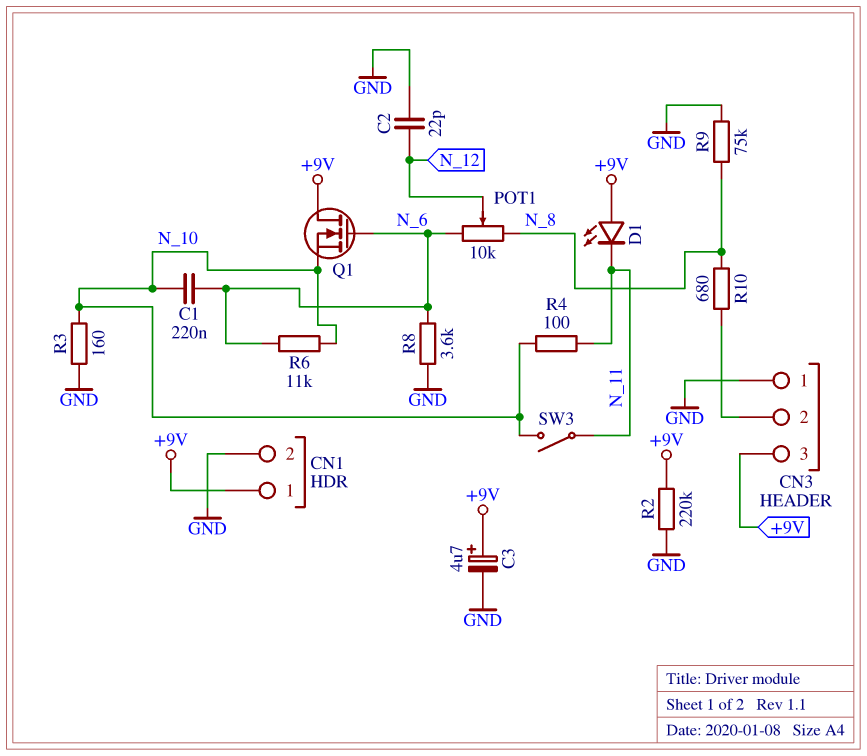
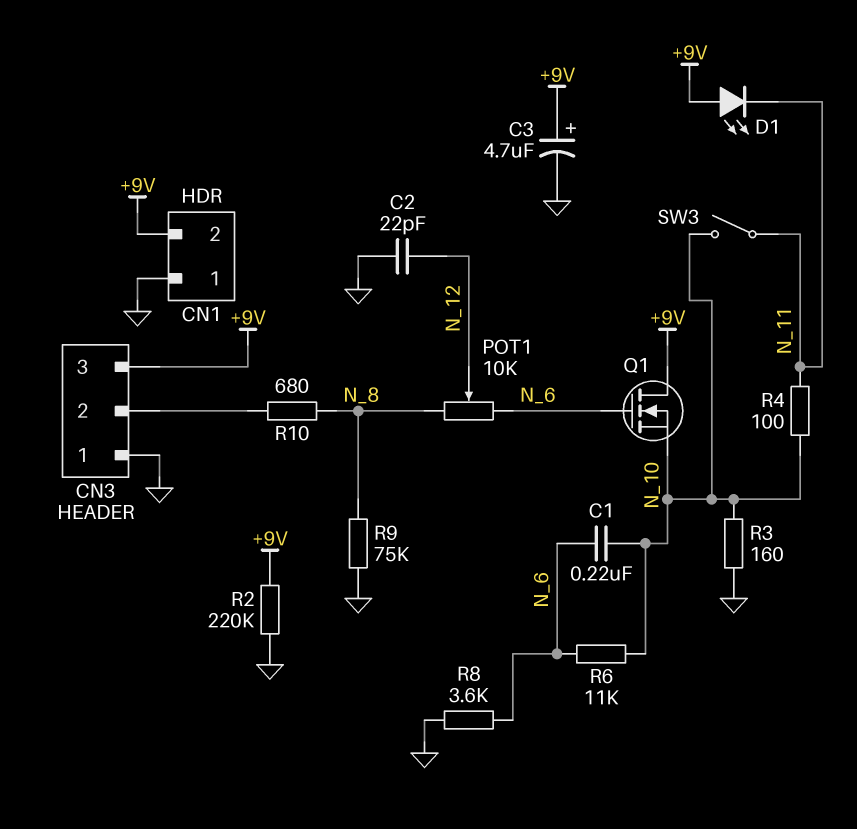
CN1 pin 1: +9V -> GND
CN1 pin 2: GND -> +9V

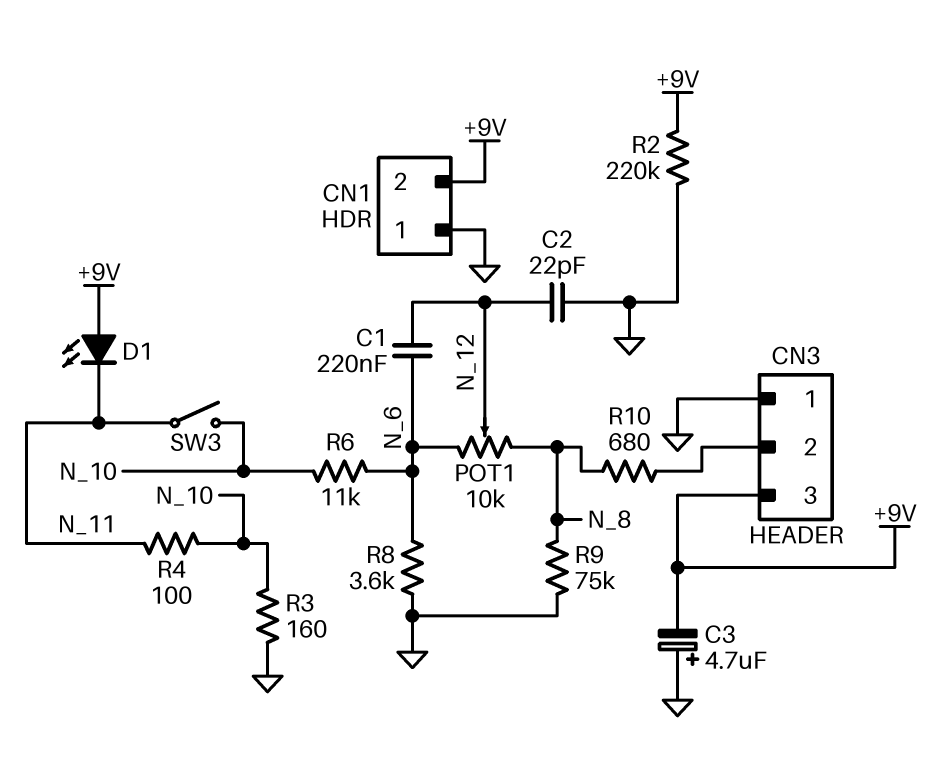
C1: 220nF (N_6, N_10) -> 220nF (N_6, N_12)
C3: 4.7uF (plus +9V, minus GND) -> 4.7uF (plus GND, minus +9V)
Q1: NMOS (G N_6, D +9V, S N_10) -> none

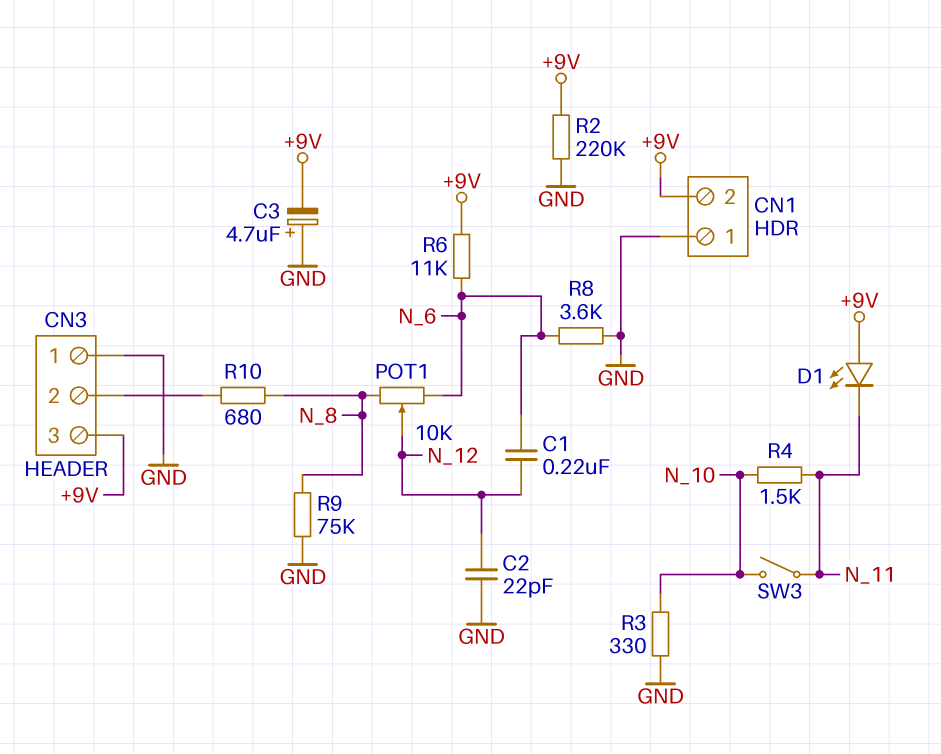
R3: 160 (GND, N_10) -> 330 (GND, N_10)
R4: 100 (N_10, N_11) -> 1.5k (N_10, N_11)
R6: 11k (N_6, N_10) -> 11k (+9V, N_6)

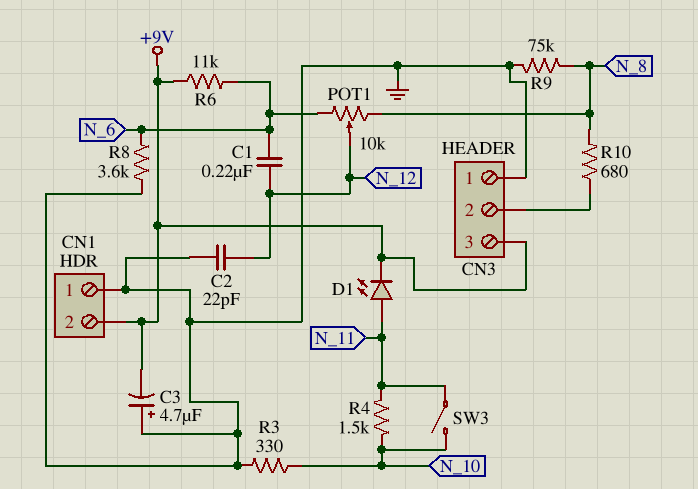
D1: LED (A +9V, K N_11) -> LED (A N_11, K +9V)
R2: 220k (+9V, GND) -> none

